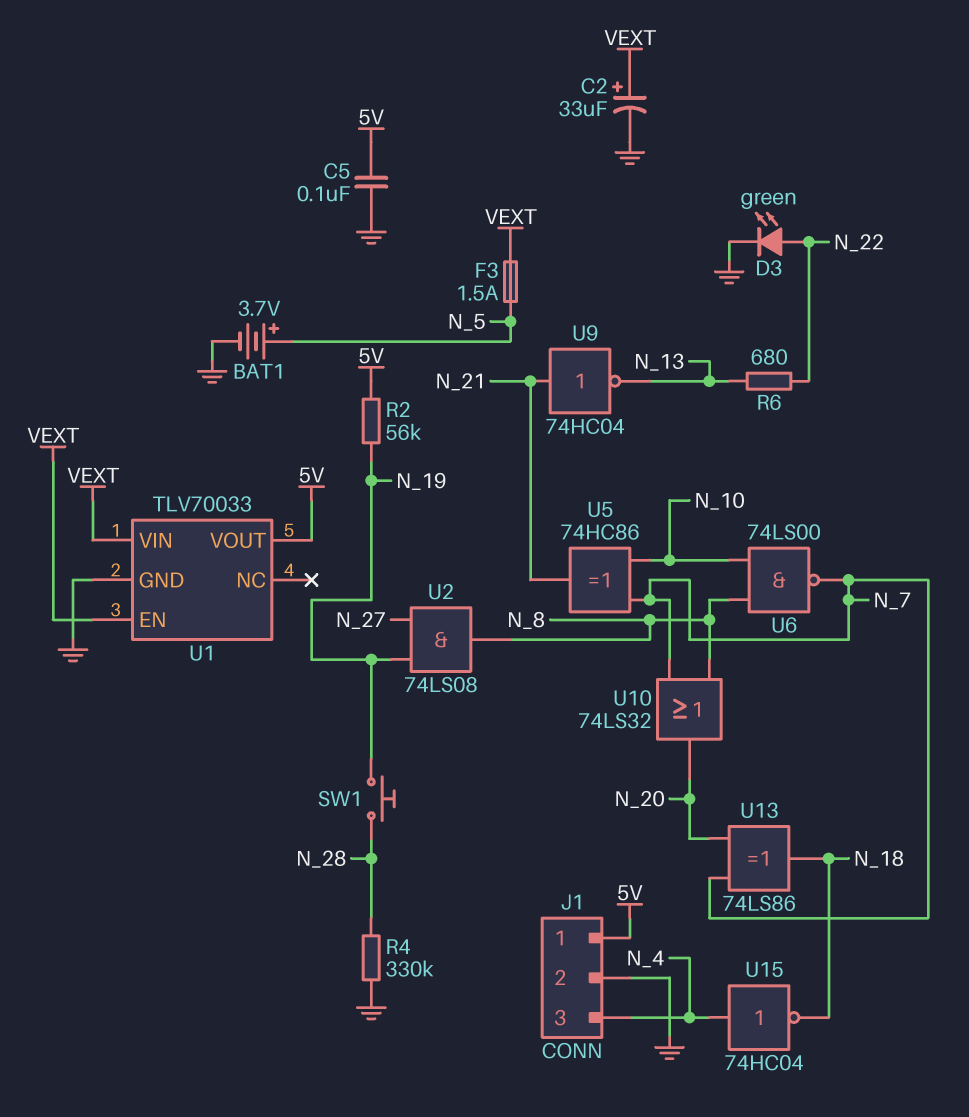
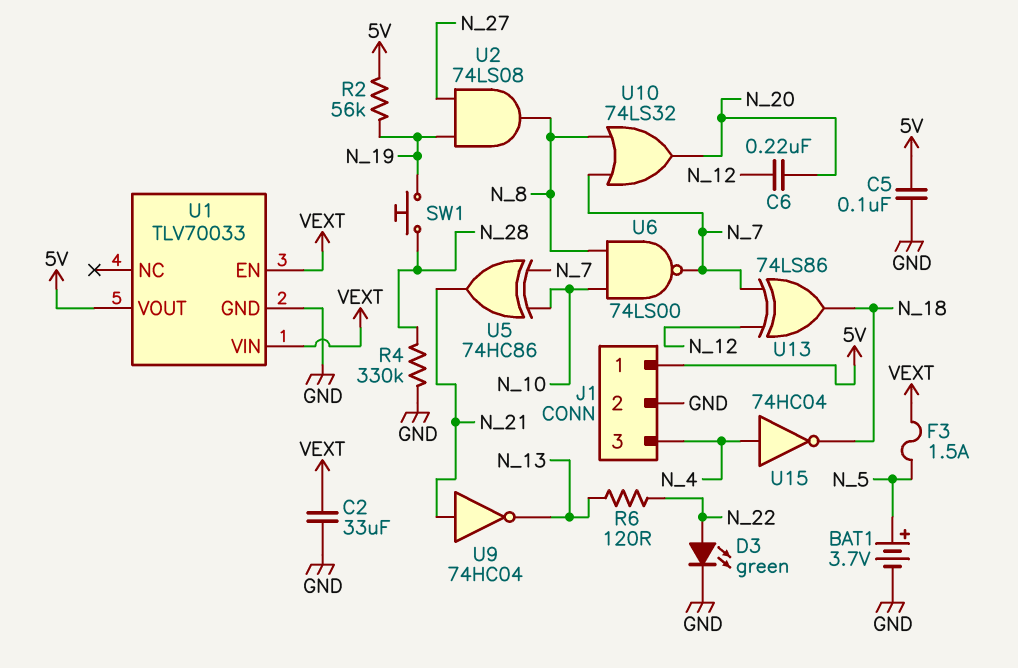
C2: 33uF (plus VEXT, minus GND) -> 33uF (GND, VEXT)
C6: none -> 220nF (N_12, N_20)
R6: 680 (N_13, N_22) -> 120 (N_13, N_22)
U13: XOR 74LS86 (in N_7, in N_20, out N_18) -> XOR 74LS86 (in N_7, in N_12, out N_18)

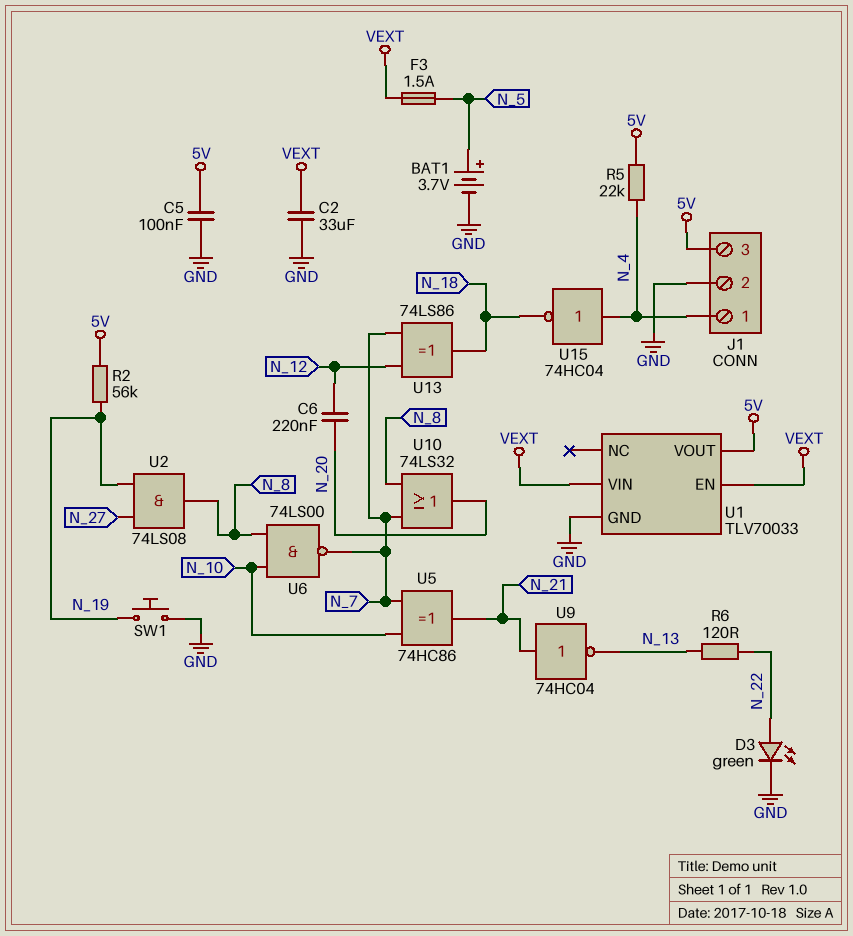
J1 pin 1: 5V -> N_4
J1 pin 3: N_4 -> 5V
R4: 330k (GND, N_28) -> none
R5: none -> 22k (5V, N_4)
SW1: button (N_19, N_28) -> button (GND, N_19)

